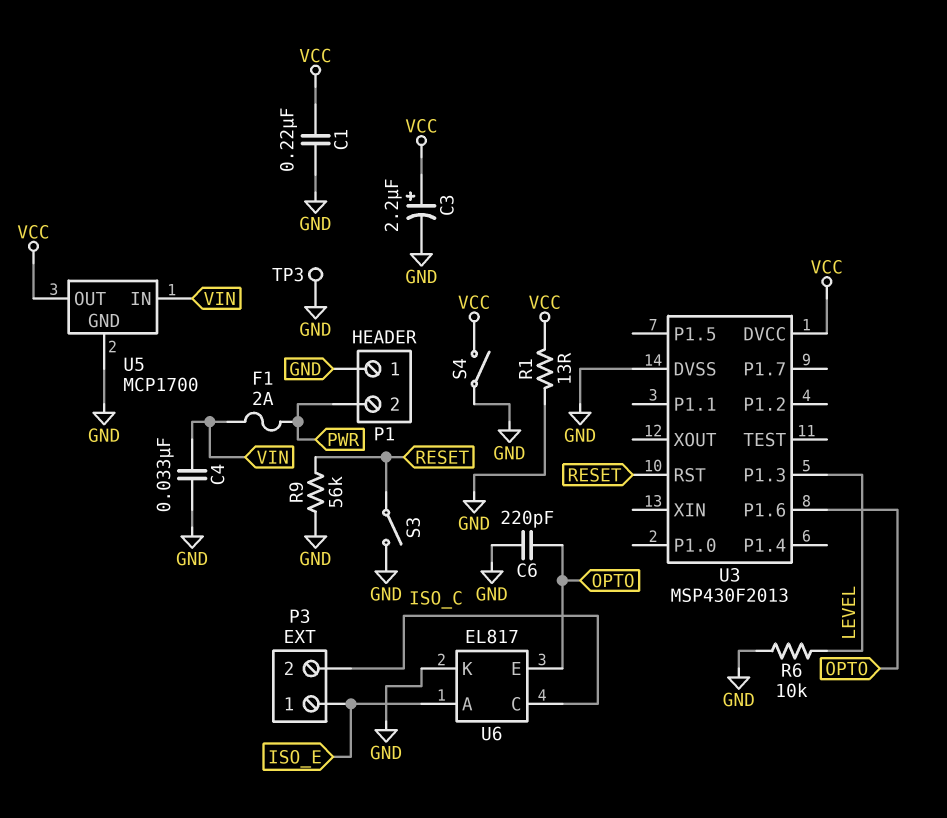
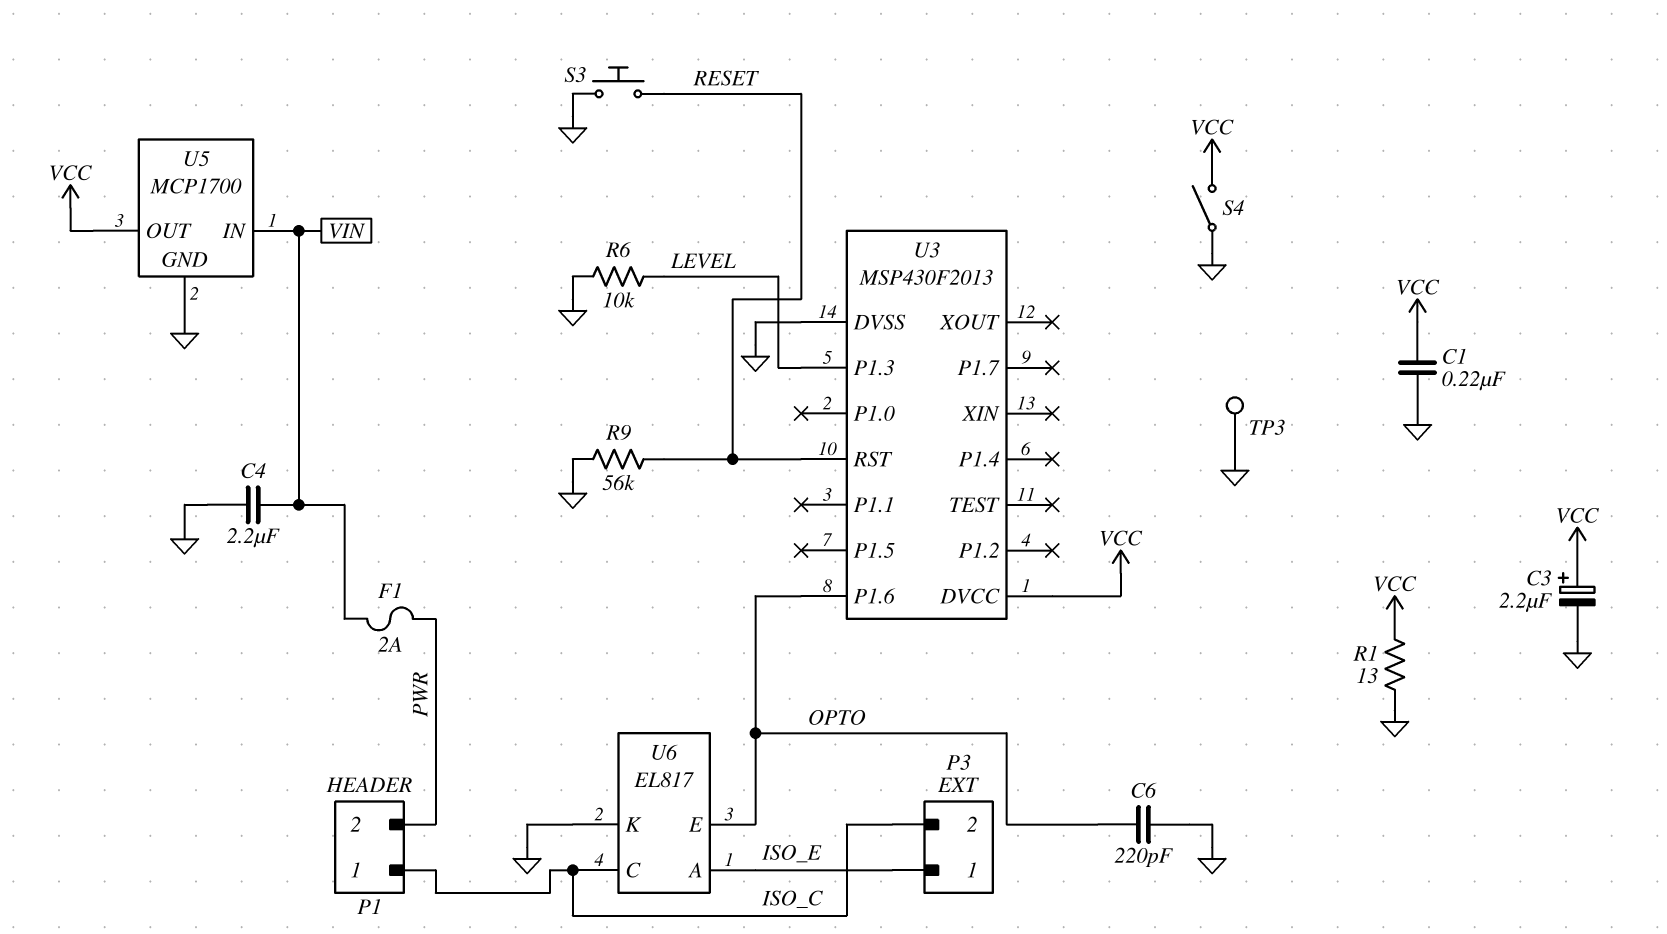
C4: 33nF (GND, VIN) -> 2.2uF (GND, VIN)
P1 pin 1: GND -> ISO_C
S3: switch (GND, RESET) -> button (GND, RESET)

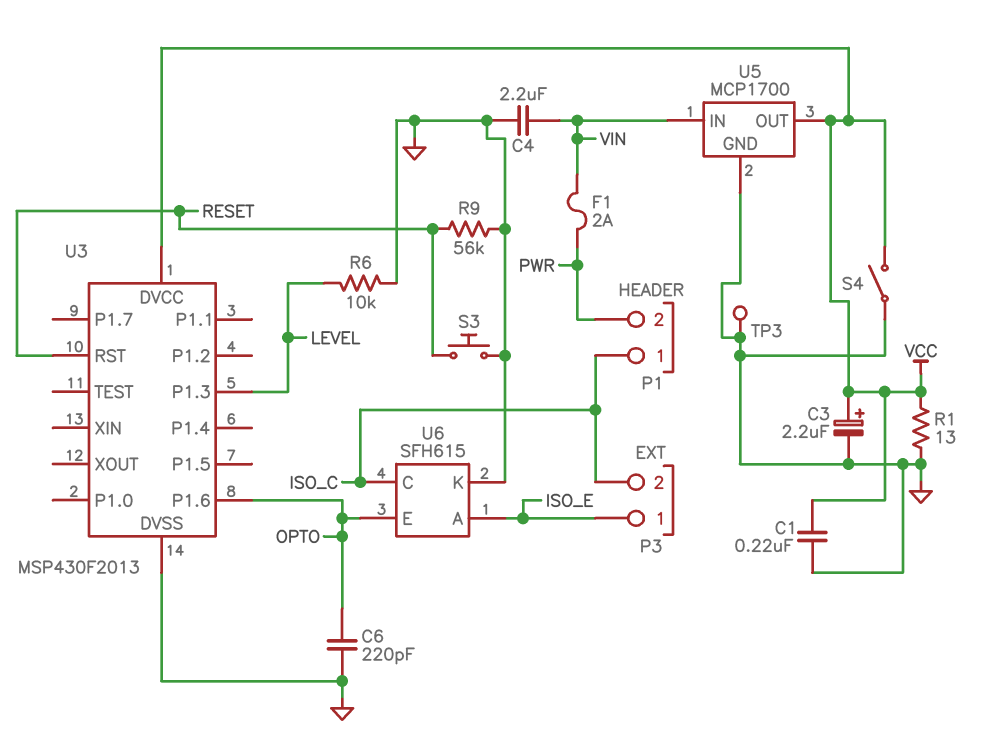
U6: EL817 -> SFH615

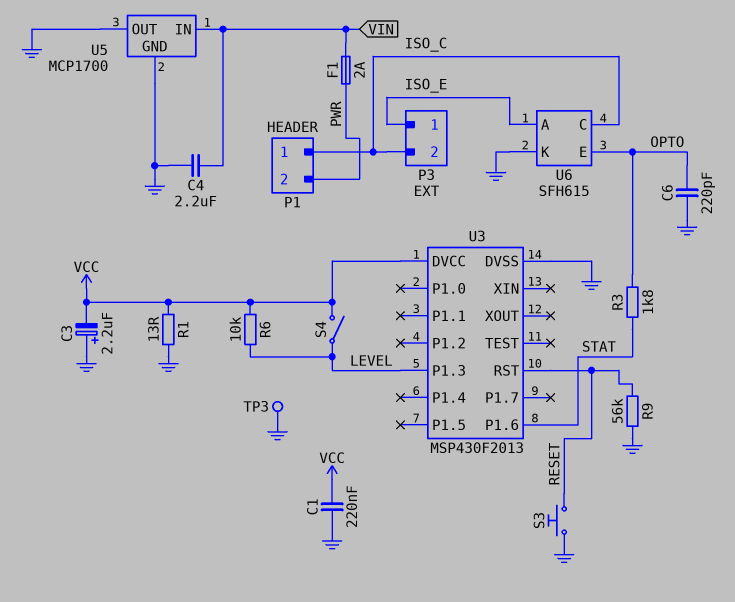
C3: 2.2uF (plus VCC, minus GND) -> 2.2uF (plus GND, minus VCC)
R3: none -> 1.8k (OPTO, STAT)
R6: 10k (GND, LEVEL) -> 10k (LEVEL, VCC)
S4: switch (GND, VCC) -> switch (LEVEL, VCC)
U3 pin P1.6: OPTO -> STAT
U5 pin OUT: VCC -> GND

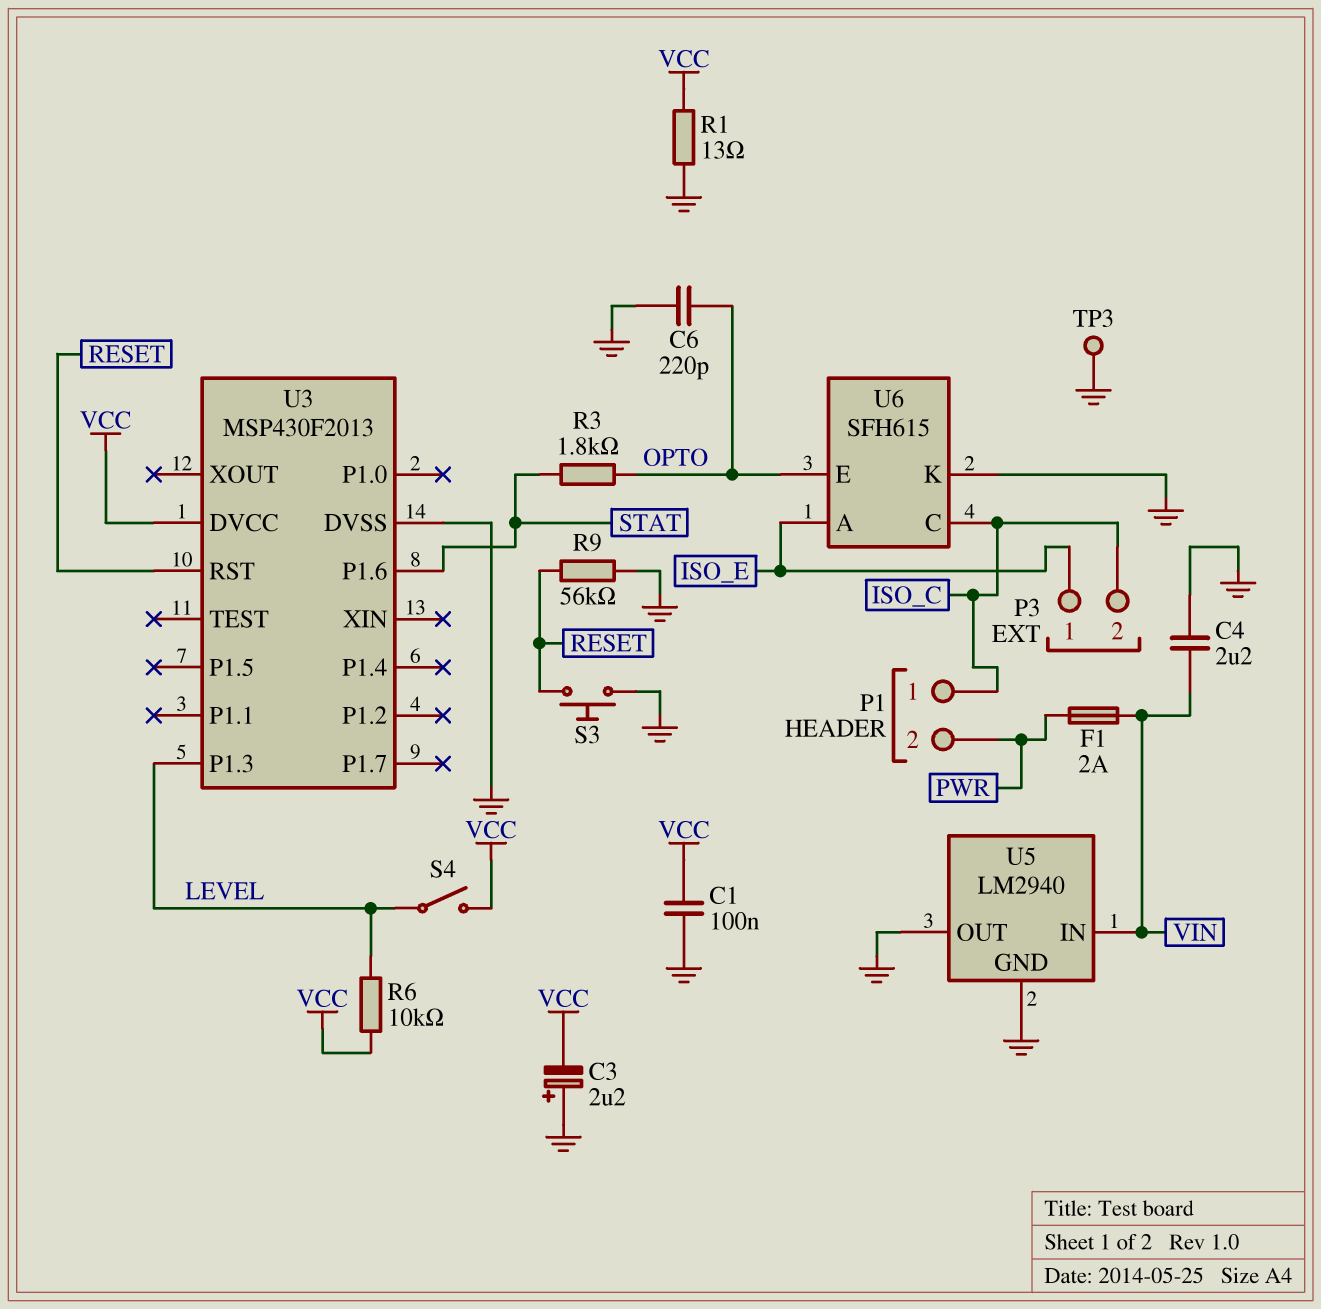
C1: 220nF (GND, VCC) -> 100nF (GND, VCC)
U5: MCP1700 -> LM2940

